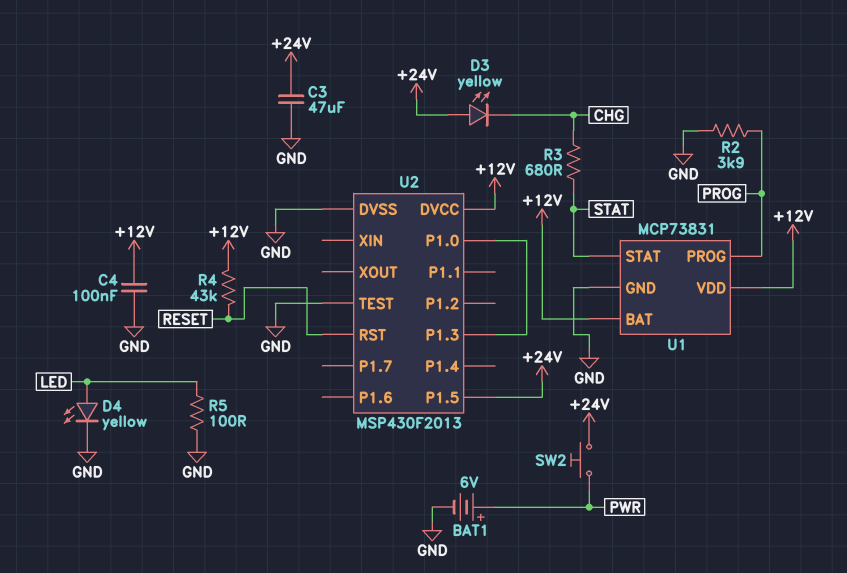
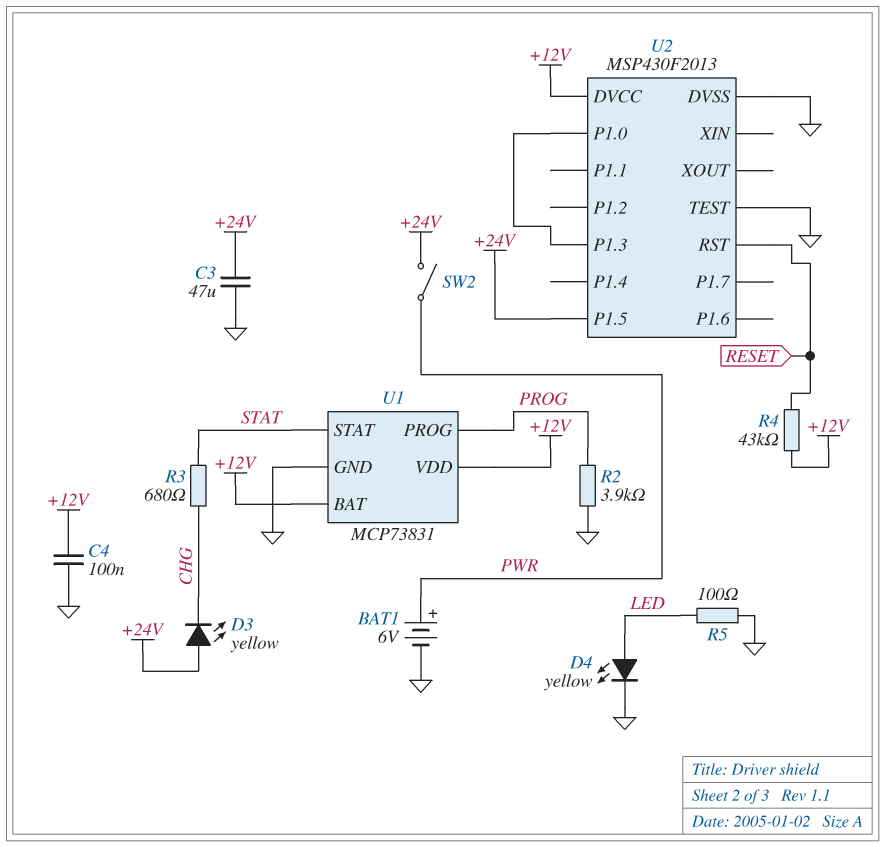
SW2: button (+24V, PWR) -> switch (+24V, PWR)

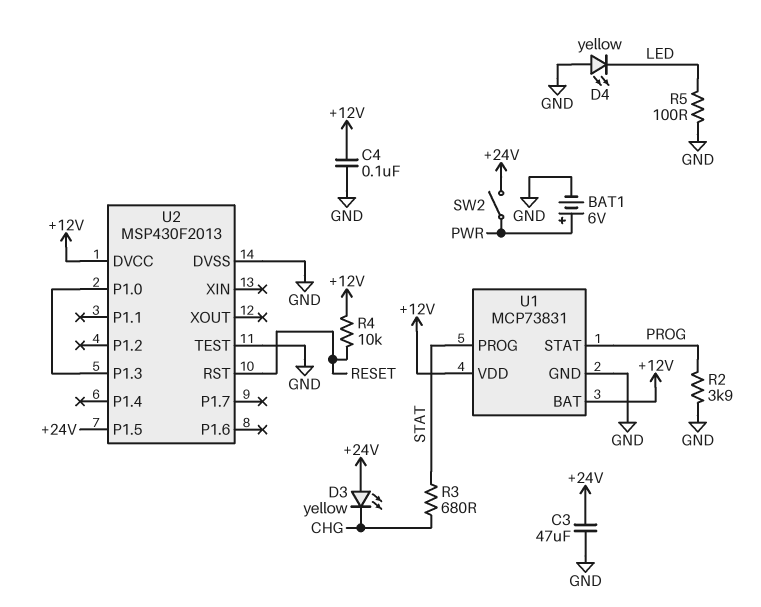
D4: LED yellow (A LED, K GND) -> LED yellow (A GND, K LED)
R4: 43k (+12V, RESET) -> 10k (+12V, RESET)
U1 pin PROG: PROG -> STAT
U1 pin STAT: STAT -> PROG

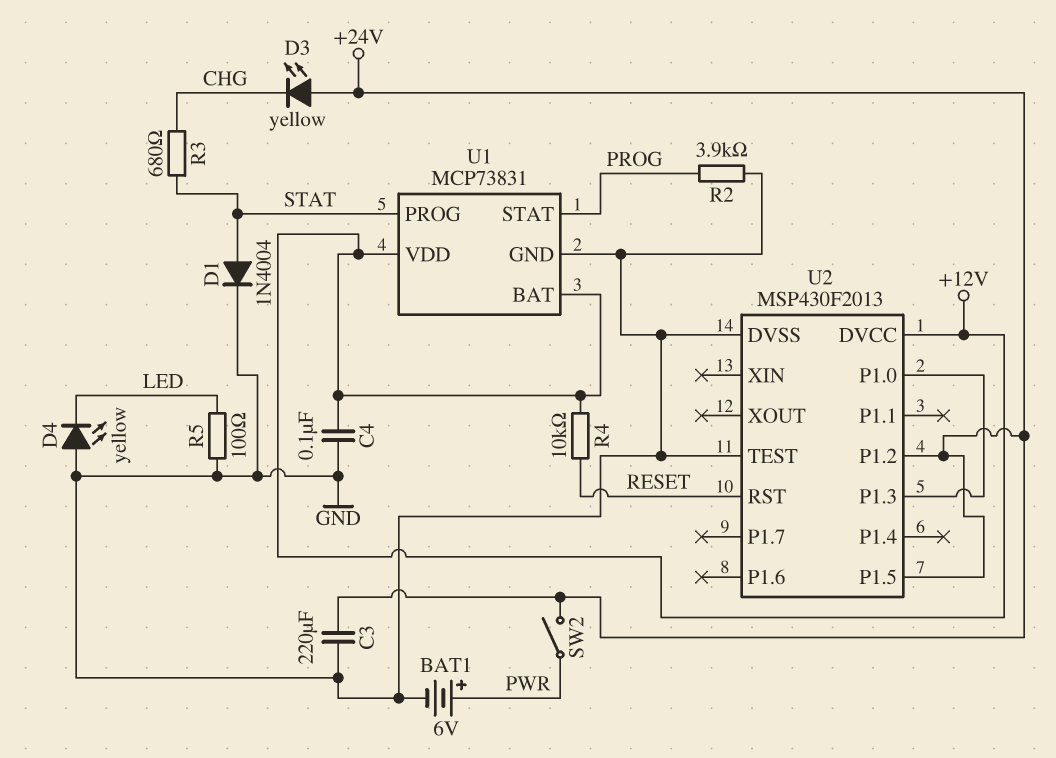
C3: 47uF (+24V, GND) -> 220uF (+24V, GND)
D1: none -> diode 1N4004 (A STAT, K GND)
U2 pin P1.2: none -> +24V

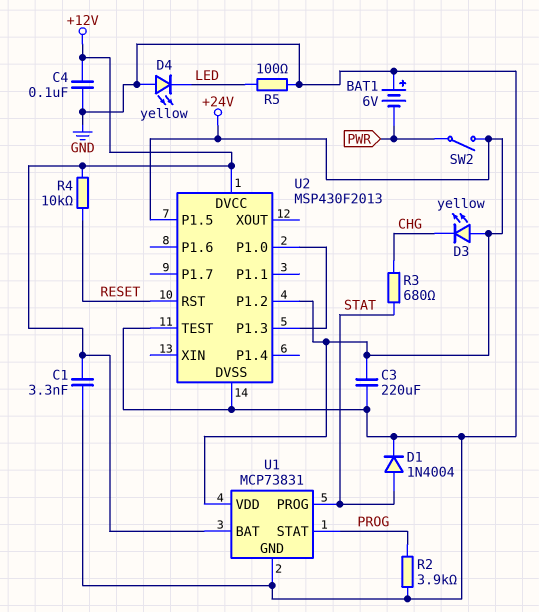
BAT1: 6V (plus PWR, minus GND) -> 6V (plus GND, minus PWR)
C1: none -> 3.3nF (+12V, GND)
U1 pin VDD: +12V -> +24V

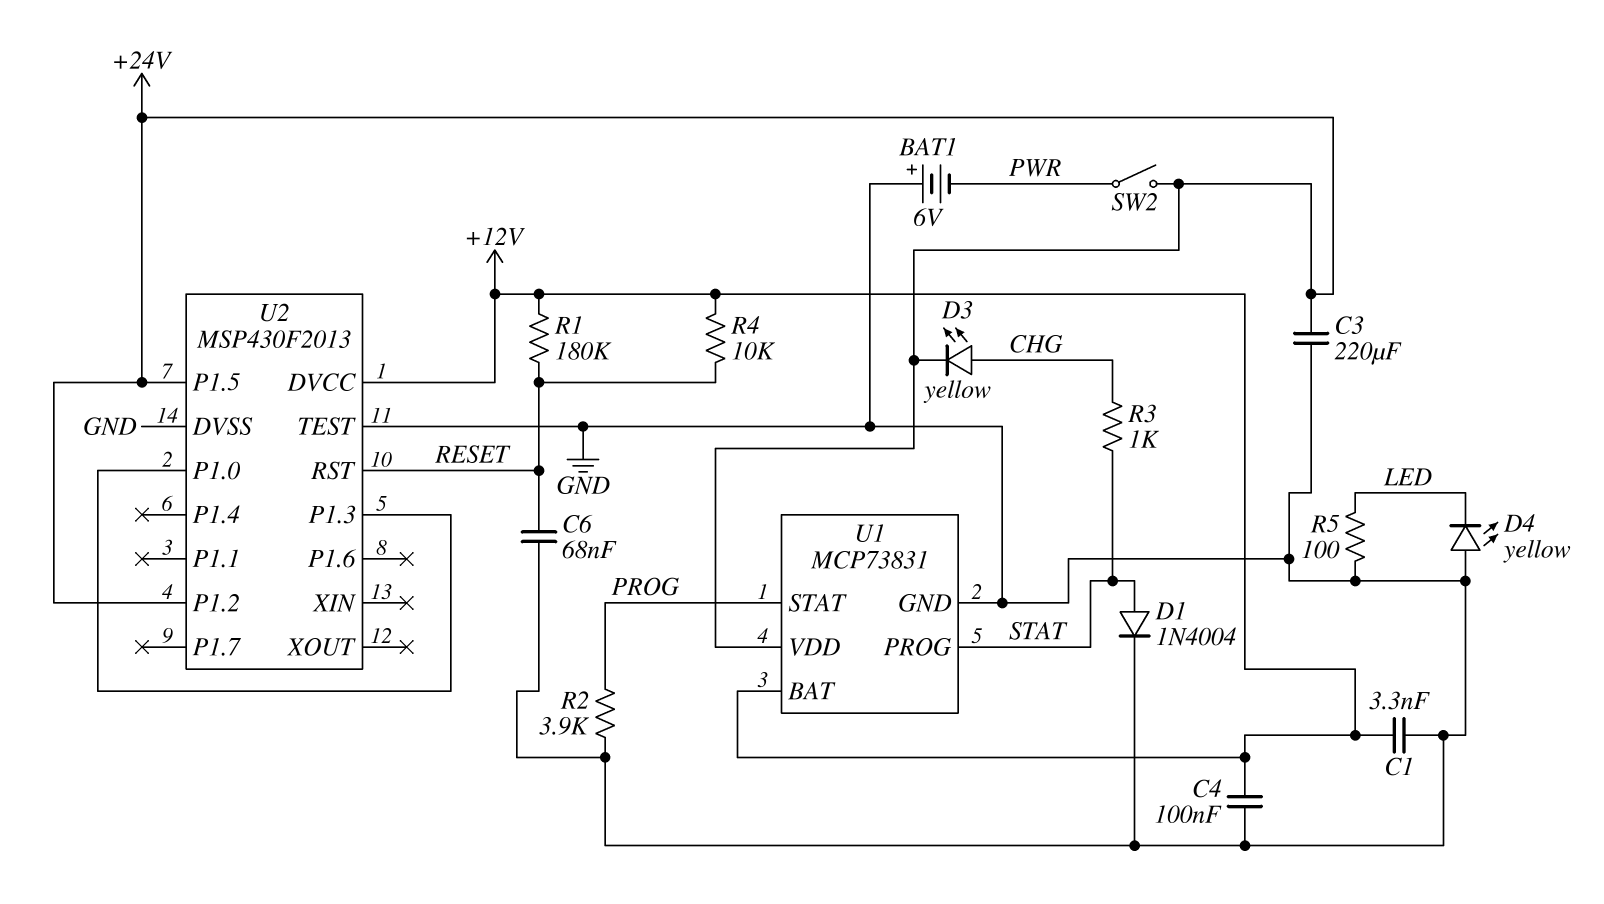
C6: none -> 68nF (GND, RESET)
D3: LED yellow (A +24V, K CHG) -> LED yellow (A CHG, K +24V)
R1: none -> 180k (+12V, RESET)
R3: 680 (CHG, STAT) -> 1k (CHG, STAT)

